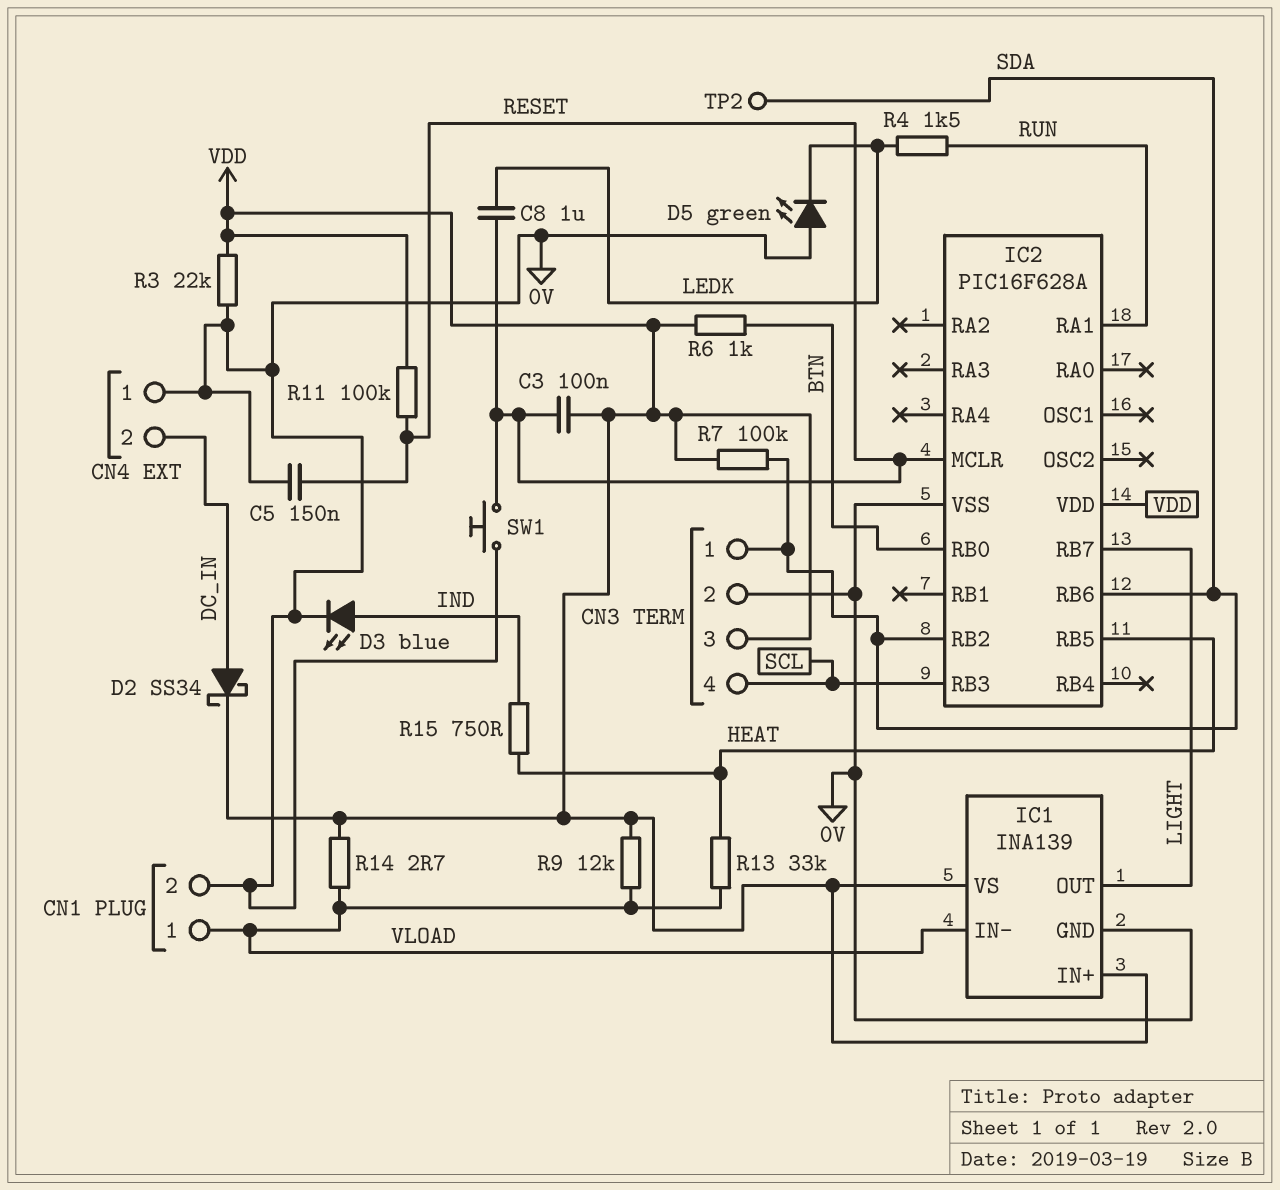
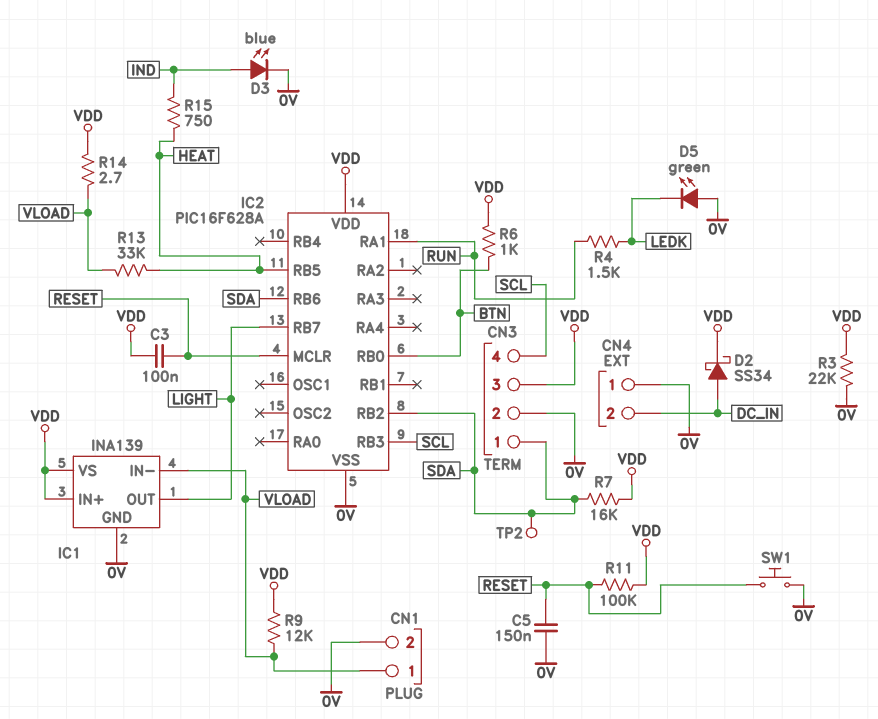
C8: 1uF (LEDK, RESET) -> none
R7: 100k (SDA, VDD) -> 16k (SDA, VDD)

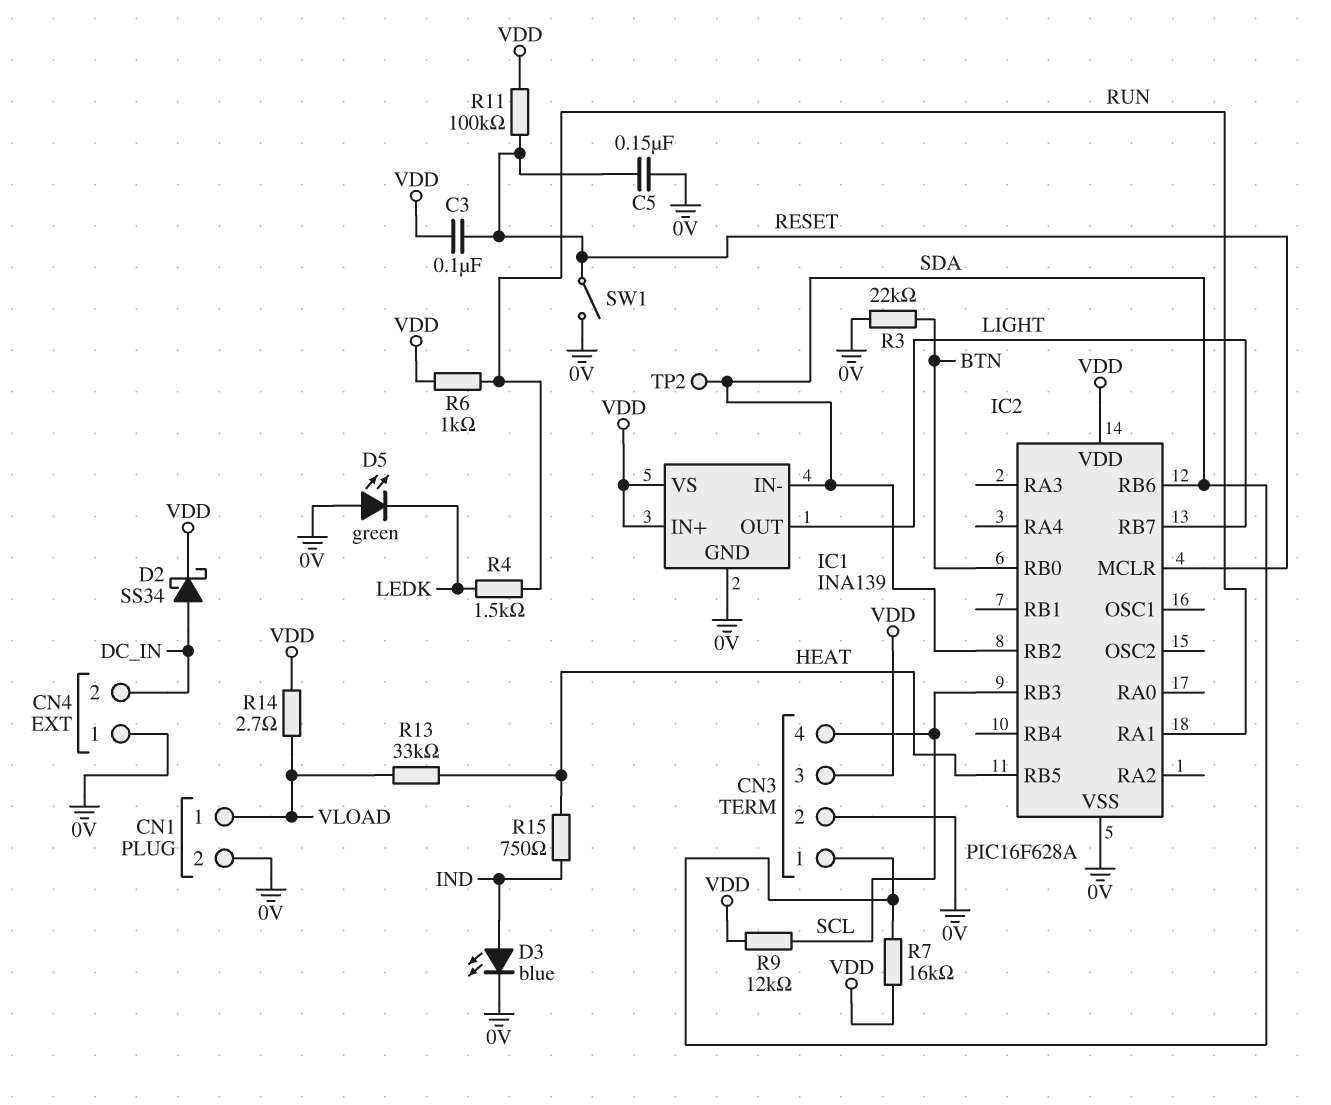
IC1 pin IN-: VLOAD -> SDA
R3: 22k (0V, VDD) -> 22k (0V, BTN)
R6: 1k (BTN, VDD) -> 1k (RUN, VDD)
R9: 12k (VDD, VLOAD) -> 12k (SCL, VDD)
SW1: button (0V, RESET) -> switch (0V, RESET)

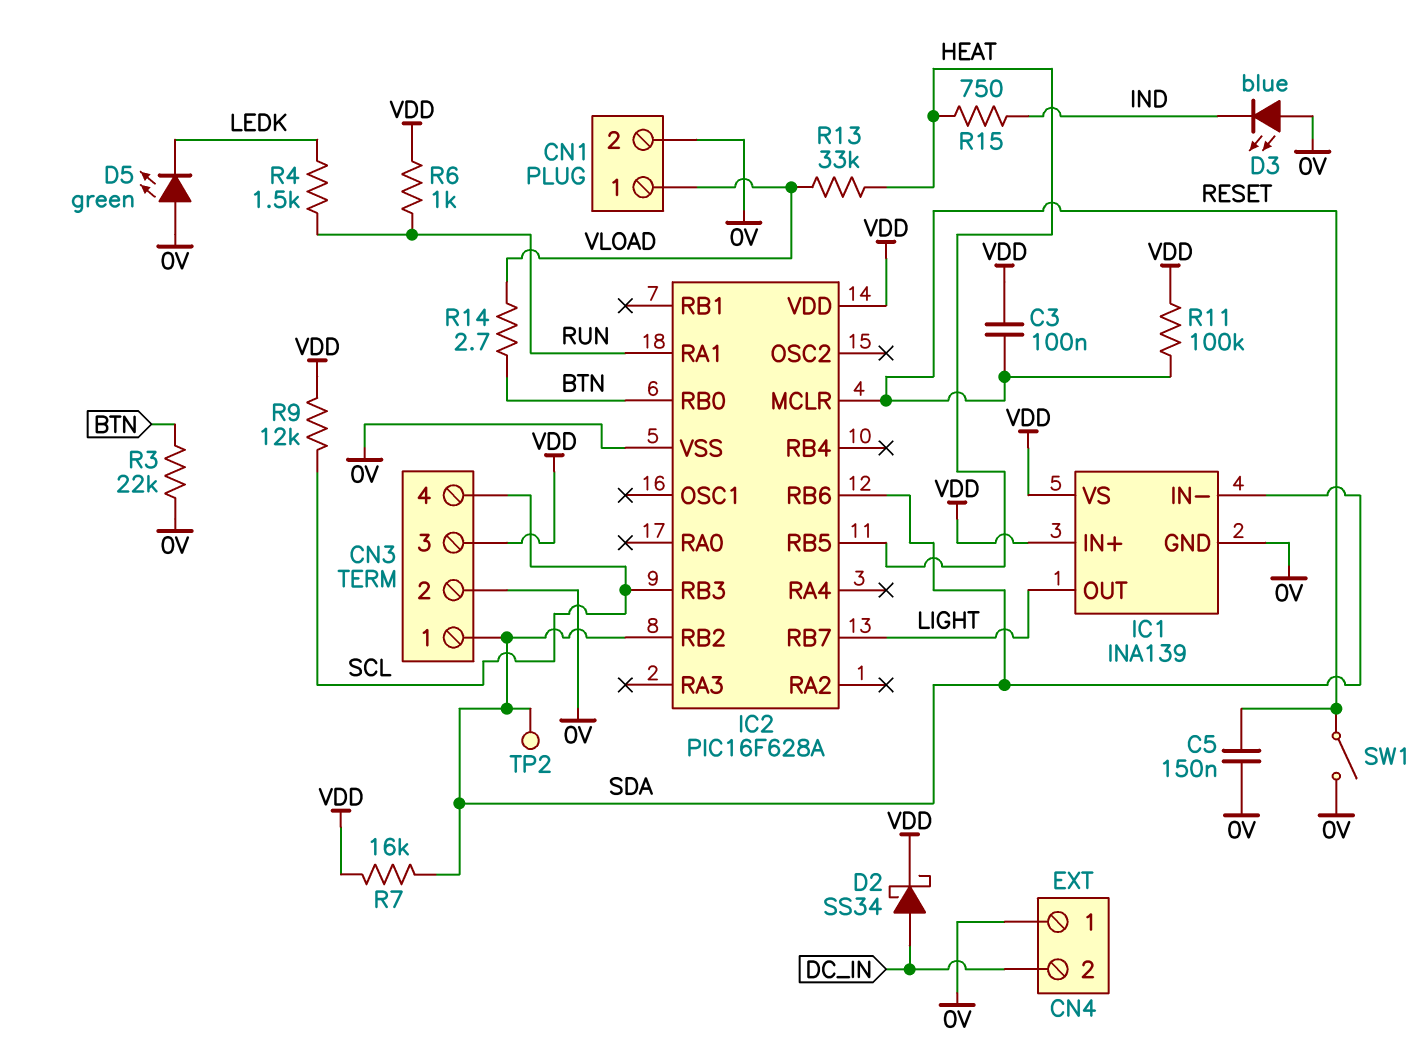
D3: LED blue (A IND, K 0V) -> LED blue (A 0V, K IND)
R14: 2.7 (VDD, VLOAD) -> 2.7 (BTN, VLOAD)

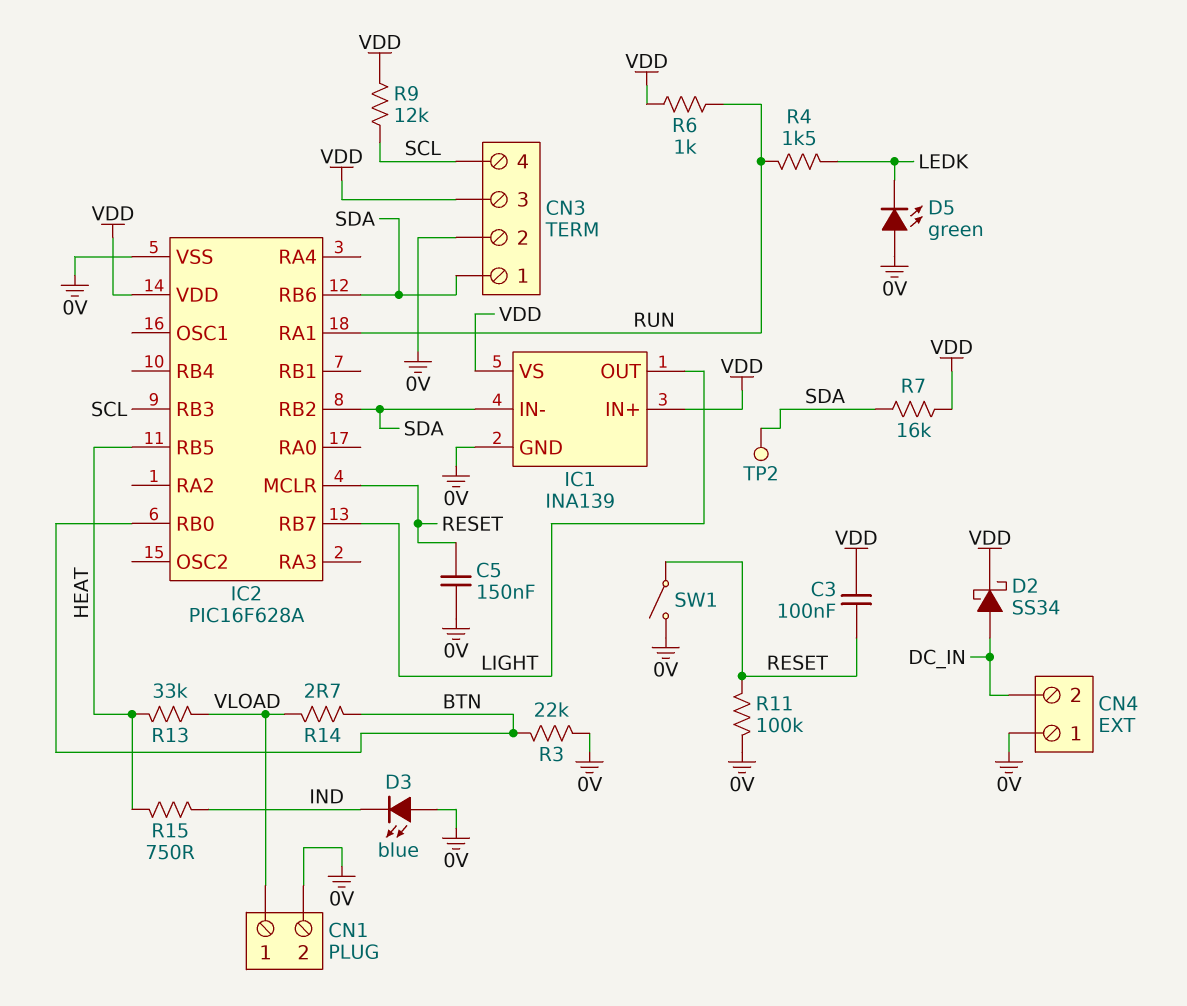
R11: 100k (RESET, VDD) -> 100k (0V, RESET)

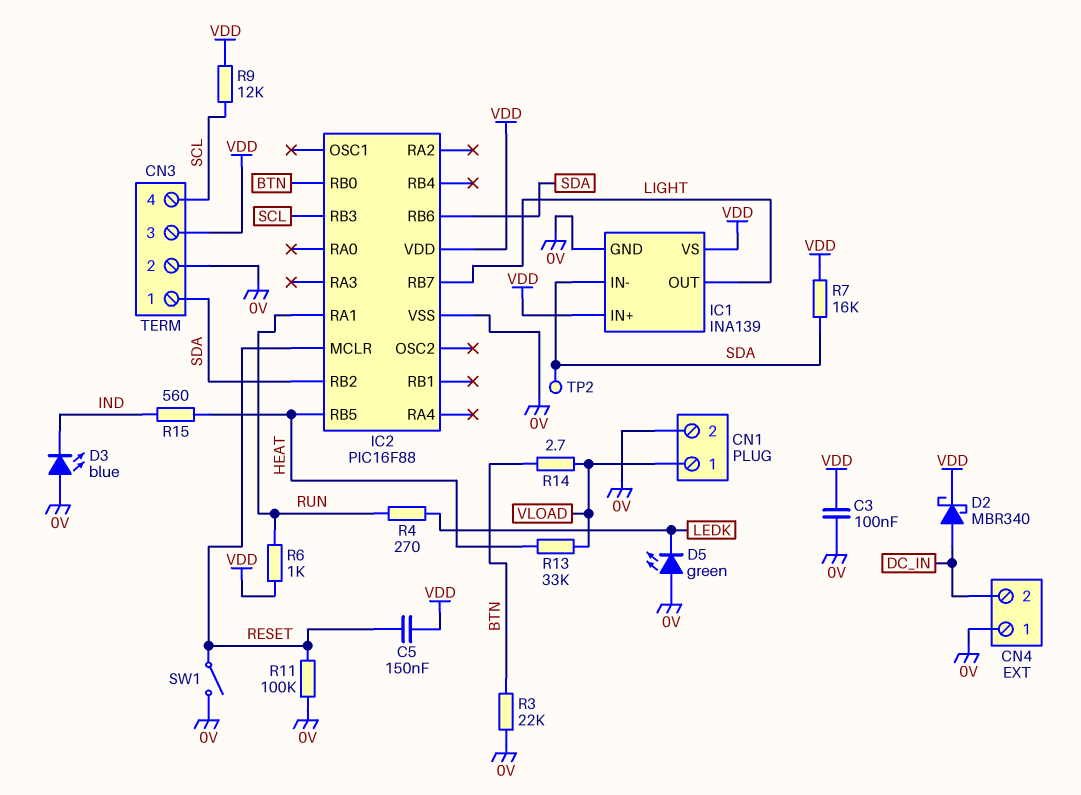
C3: 100nF (RESET, VDD) -> 100nF (0V, VDD)
C5: 150nF (0V, RESET) -> 150nF (RESET, VDD)
D2: schottky SS34 (A DC_IN, K VDD) -> schottky MBR340 (A DC_IN, K VDD)
IC2: PIC16F628A -> PIC16F88
R4: 1.5k (LEDK, RUN) -> 270 (LEDK, RUN)
R15: 750 (HEAT, IND) -> 560 (HEAT, IND)

